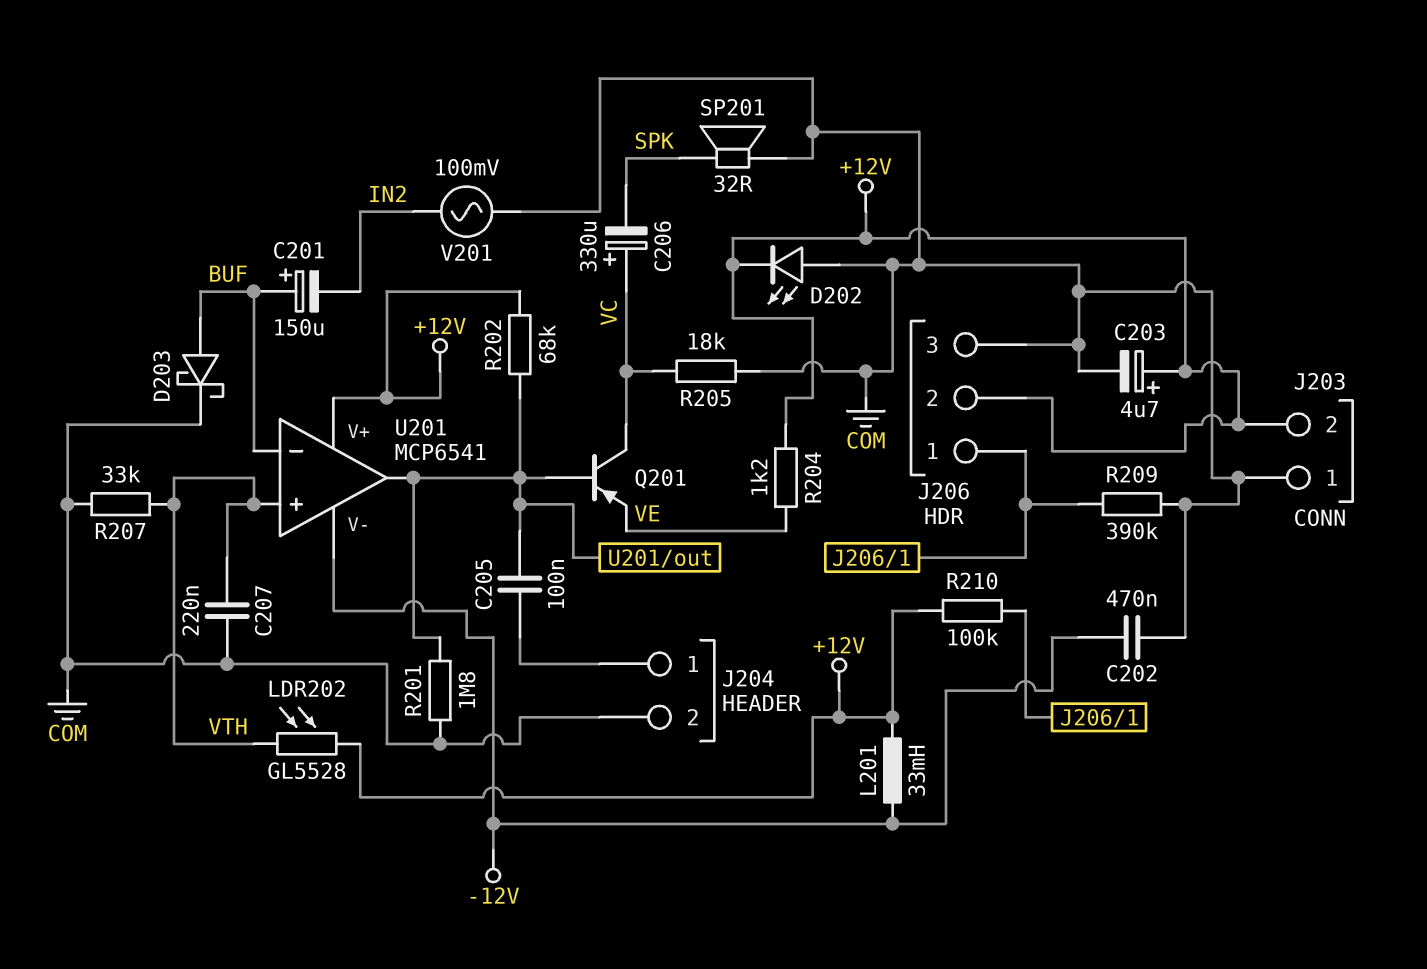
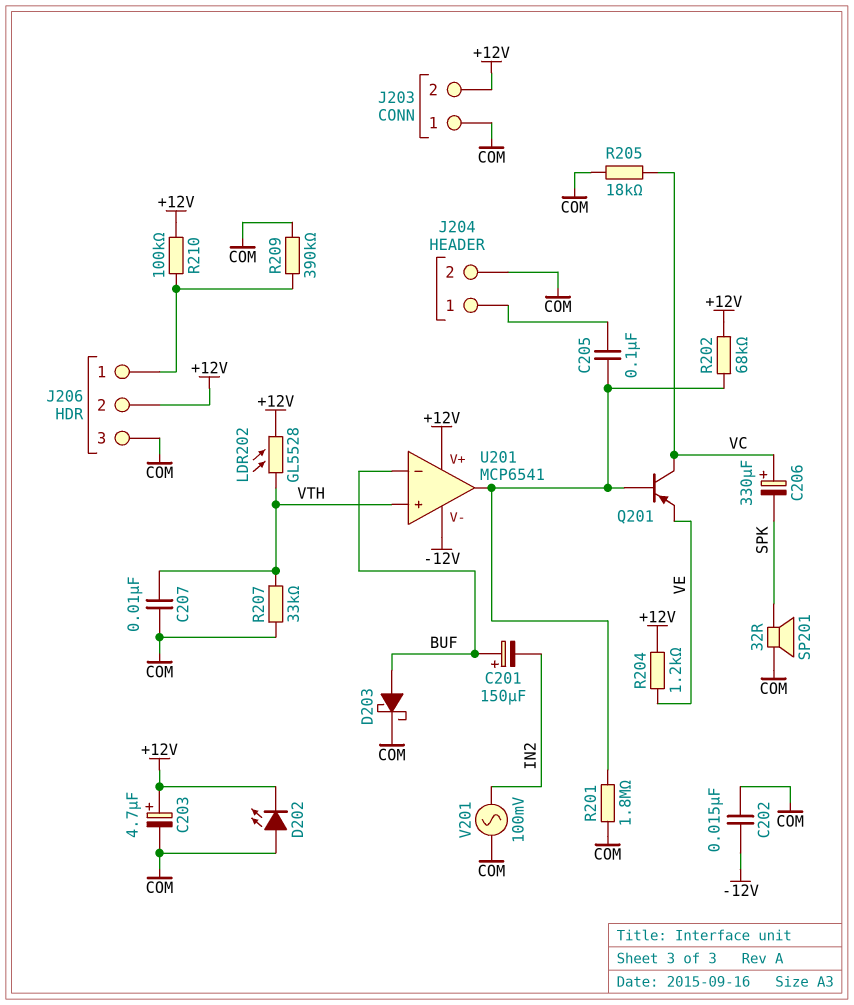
C202: 470nF (-12V, COM) -> 15nF (-12V, COM)
C207: 220nF (COM, VTH) -> 10nF (COM, VTH)
L201: 33mH (+12V, -12V) -> none

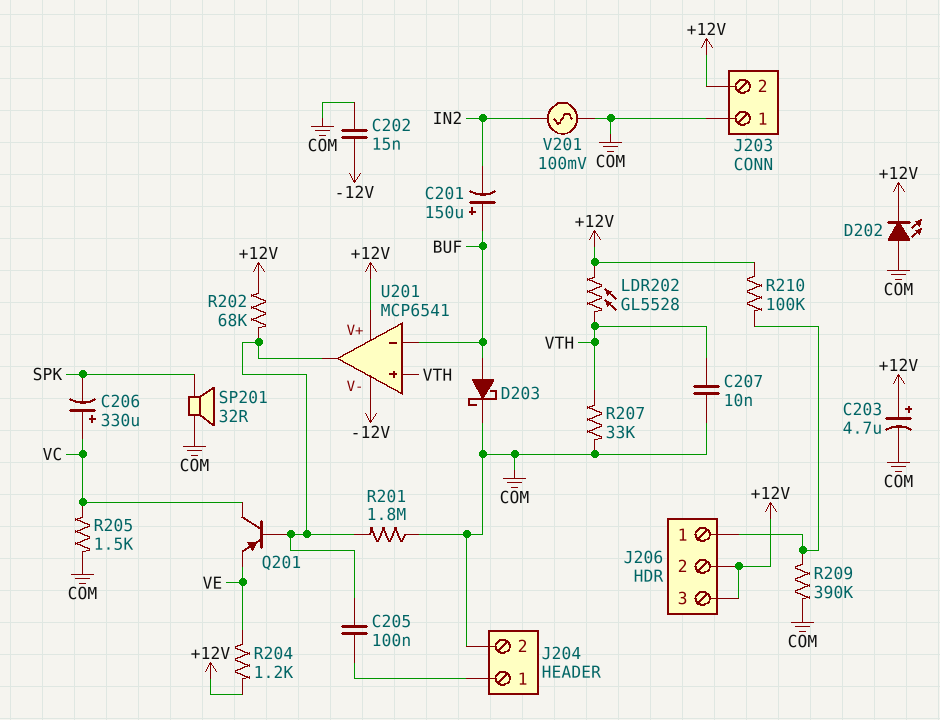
J206 pin 3: COM -> +12V
R205: 18k (COM, VC) -> 1.5k (COM, VC)

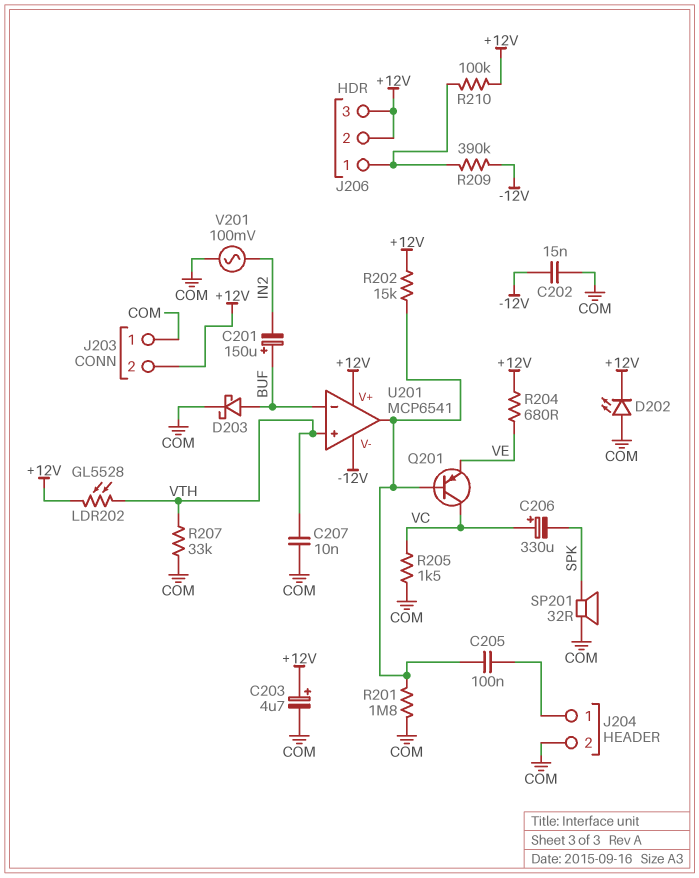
R202: 68k (+12V, U201/out) -> 15k (+12V, U201/out)
R204: 1.2k (+12V, VE) -> 680 (+12V, VE)
R209: 390k (COM, J206/1) -> 390k (-12V, J206/1)

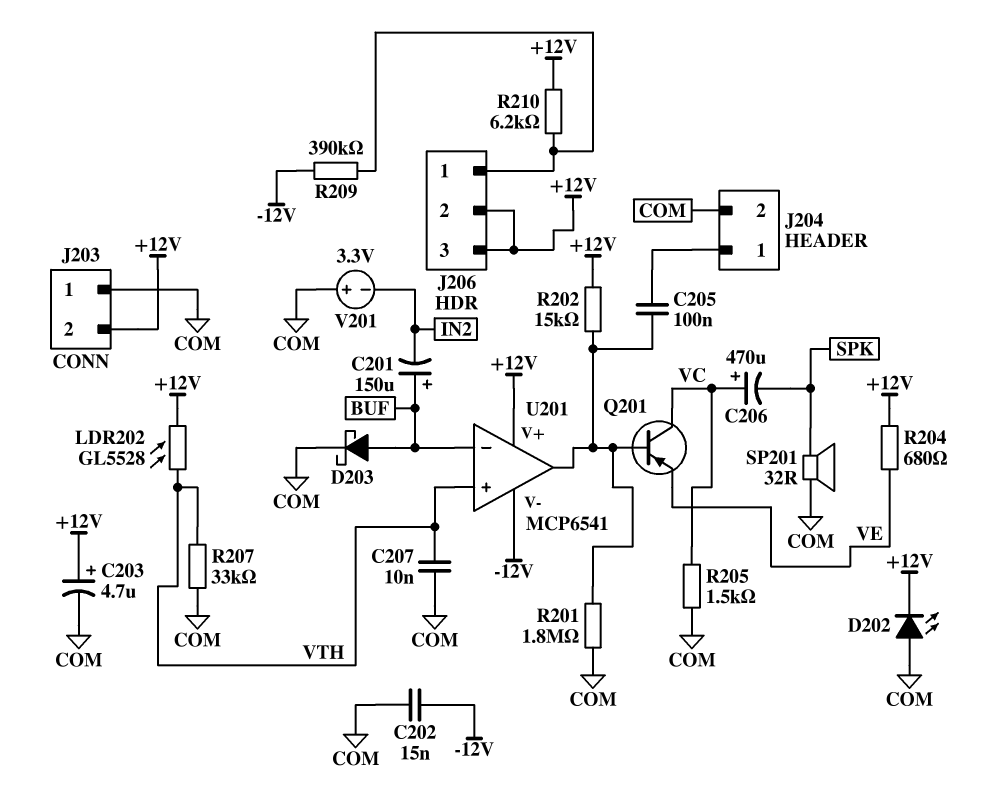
C206: 330uF (plus VC, minus SPK) -> 470uF (plus VC, minus SPK)
R210: 100k (+12V, J206/1) -> 6.2k (+12V, J206/1)
V201: AC 100mV (COM, IN2) -> 3.3V (plus COM, minus IN2)

